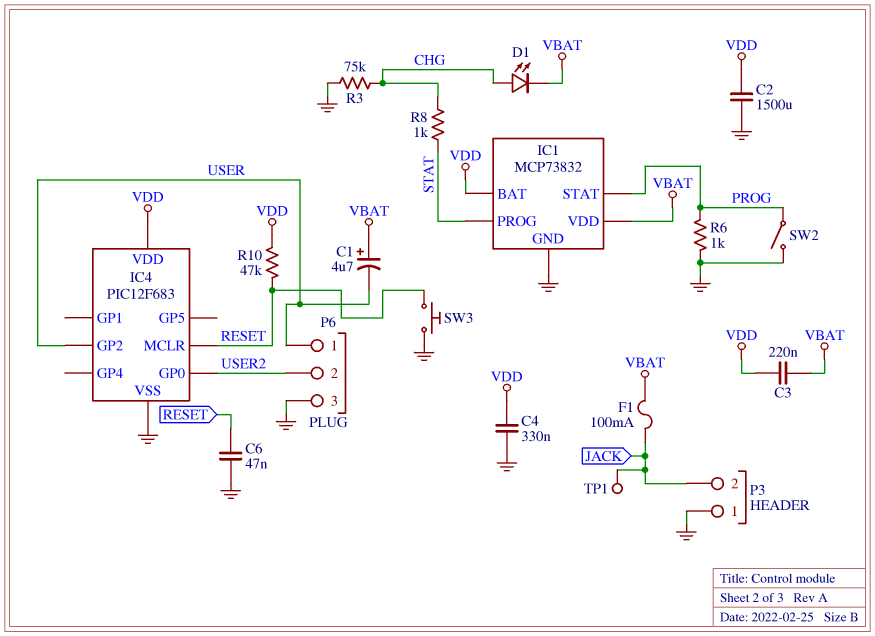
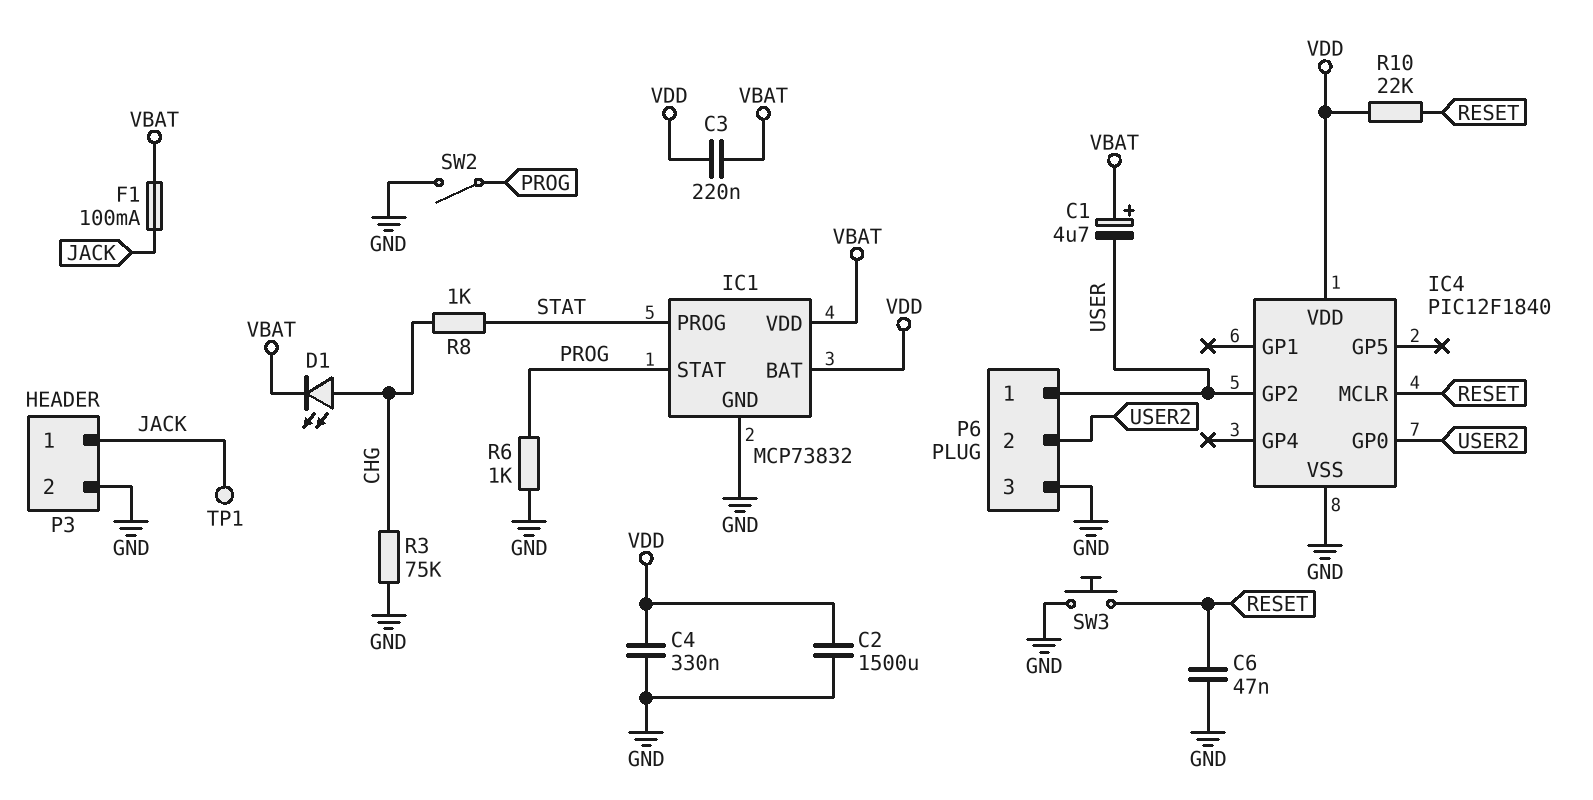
IC4: PIC12F683 -> PIC12F1840
P3 pin 1: GND -> JACK
P3 pin 2: JACK -> GND
R10: 47k (RESET, VDD) -> 22k (RESET, VDD)

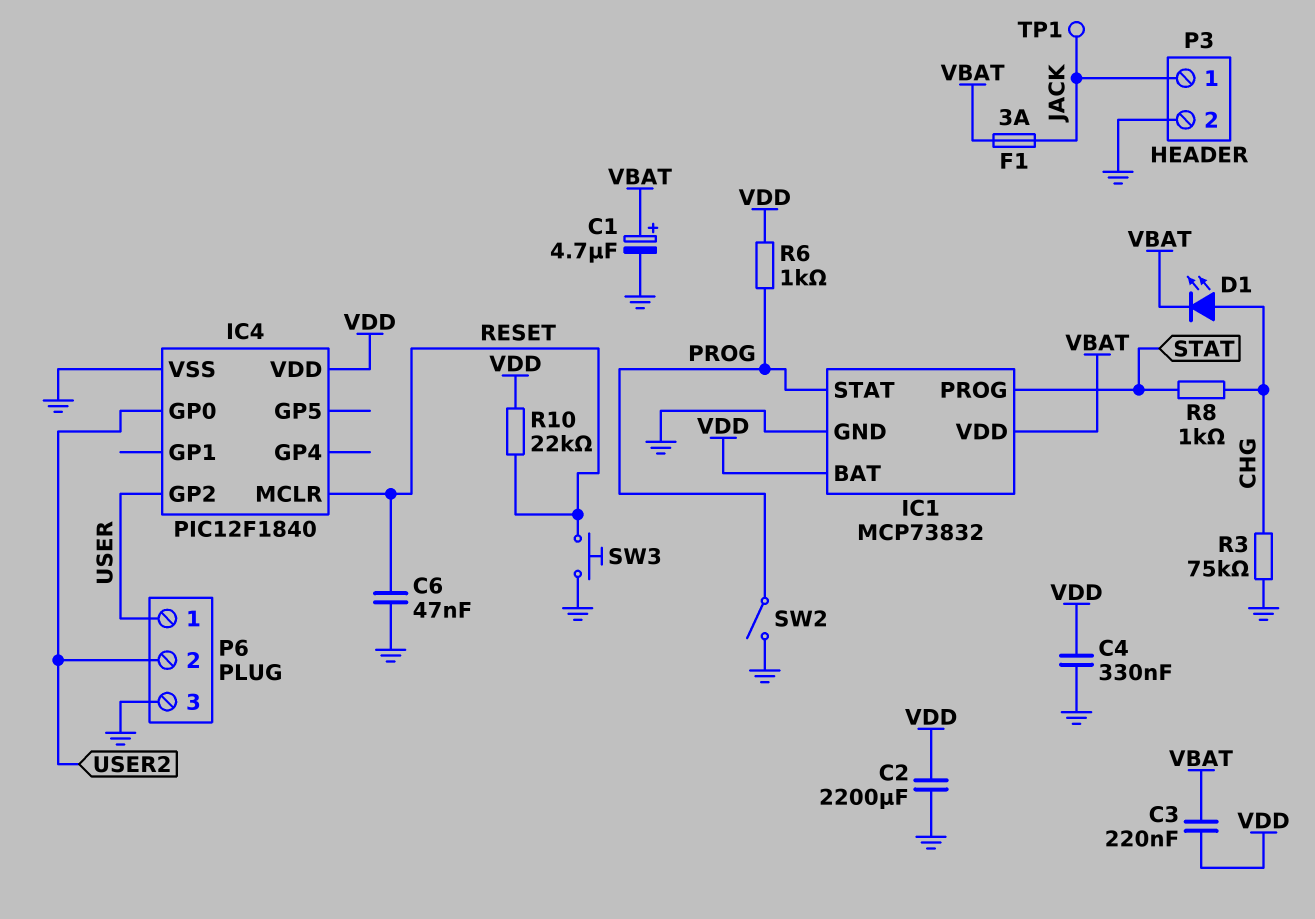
C1: 4.7uF (plus VBAT, minus USER) -> 4.7uF (plus VBAT, minus GND)
C2: 1500uF (GND, VDD) -> 2200uF (GND, VDD)
F1: 100mA (JACK, VBAT) -> 3A (JACK, VBAT)
R6: 1k (GND, PROG) -> 1k (PROG, VDD)

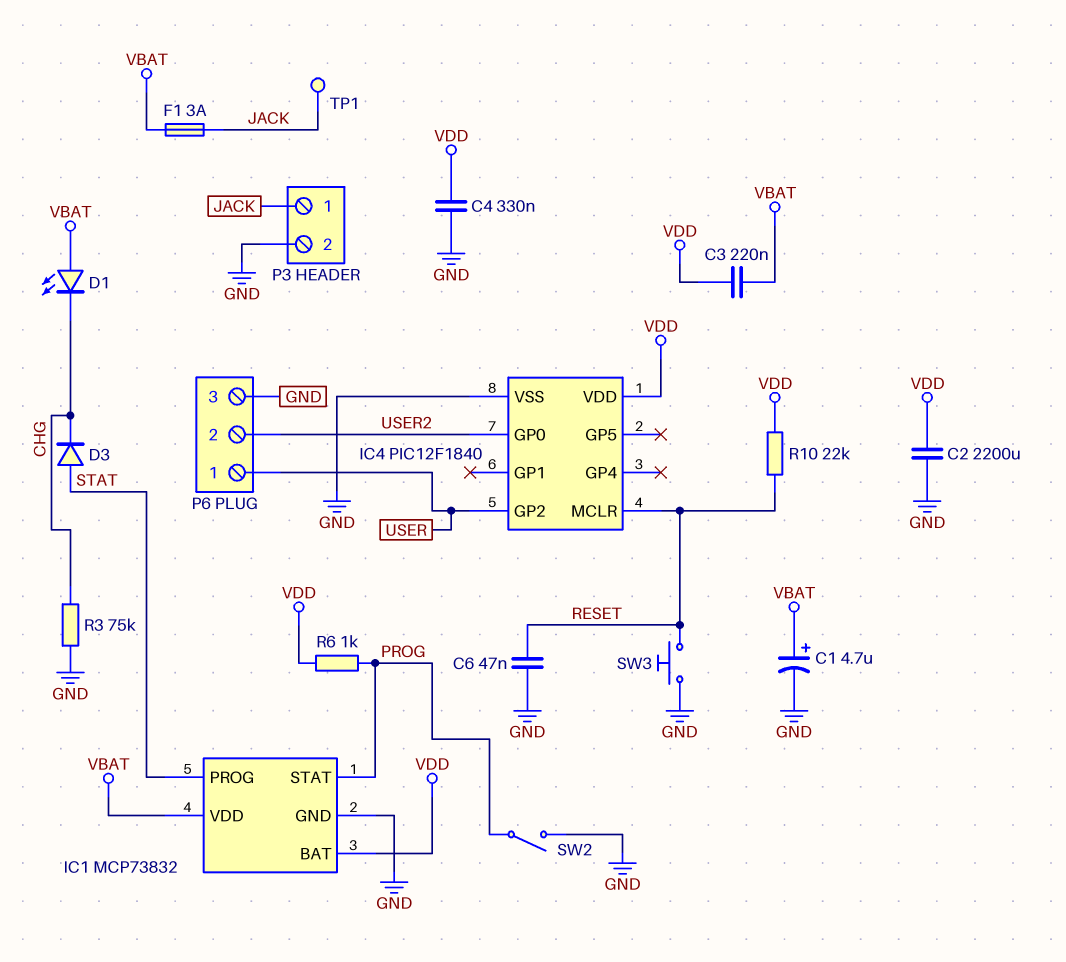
D1: LED (A CHG, K VBAT) -> LED (A VBAT, K CHG)
D3: none -> diode (A STAT, K CHG)
R8: 1k (CHG, STAT) -> none

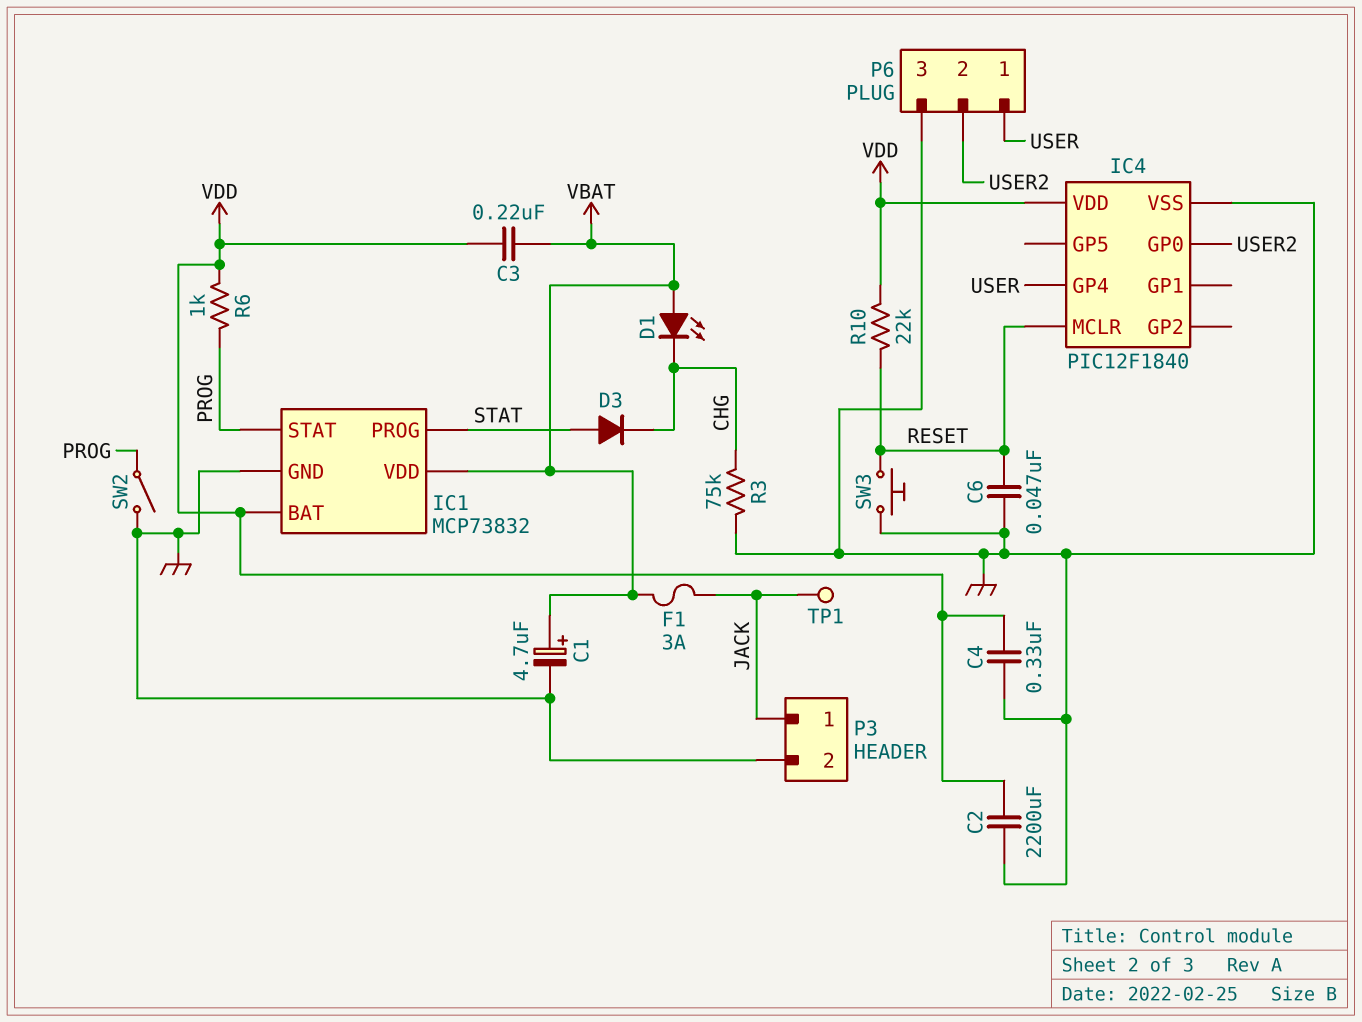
IC4 pin GP2: USER -> none
IC4 pin GP4: none -> USER

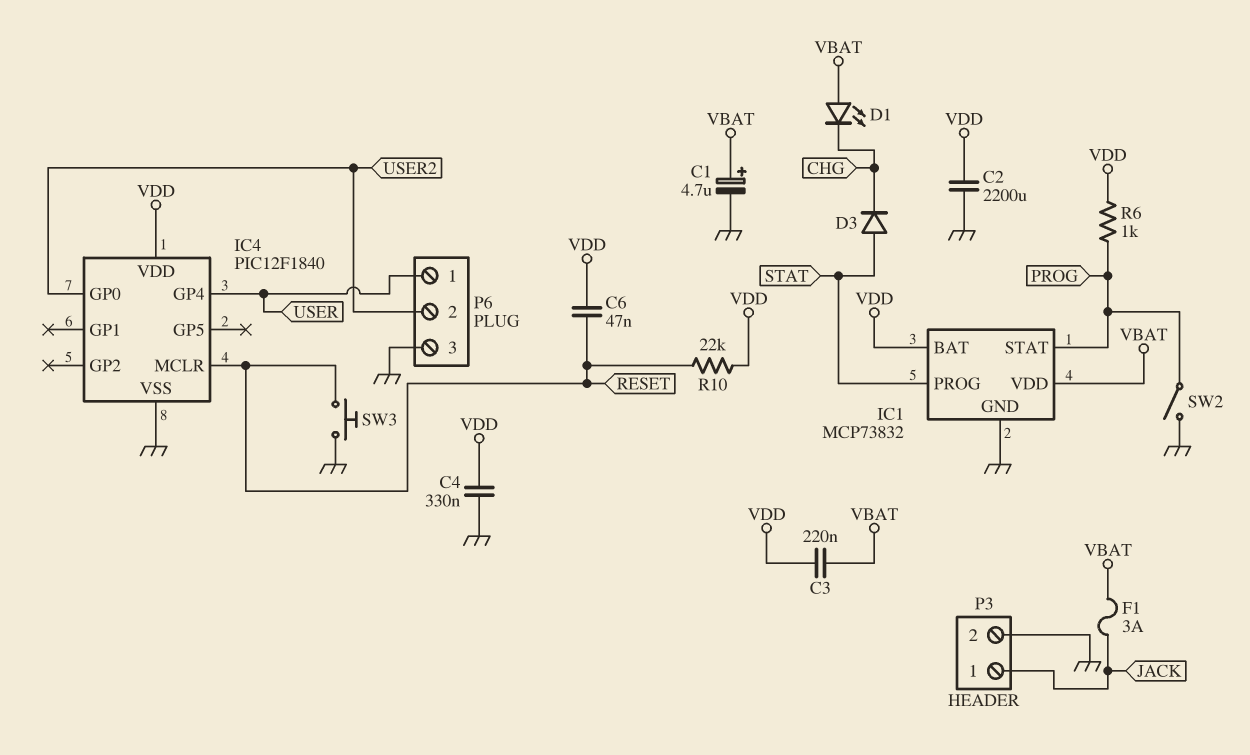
C6: 47nF (GND, RESET) -> 47nF (RESET, VDD)
R3: 75k (CHG, GND) -> none
TP1: test point (JACK) -> none

